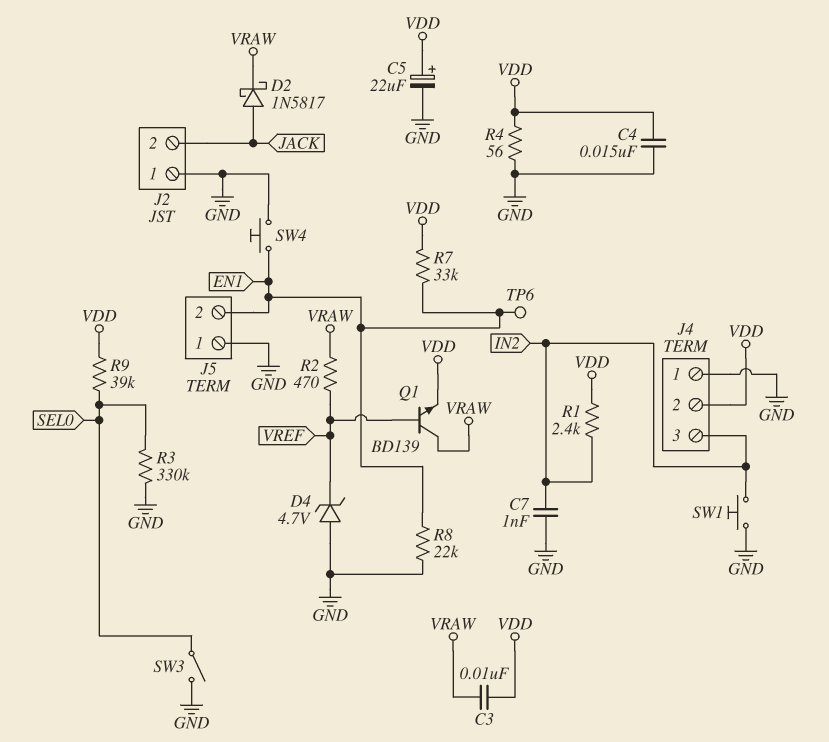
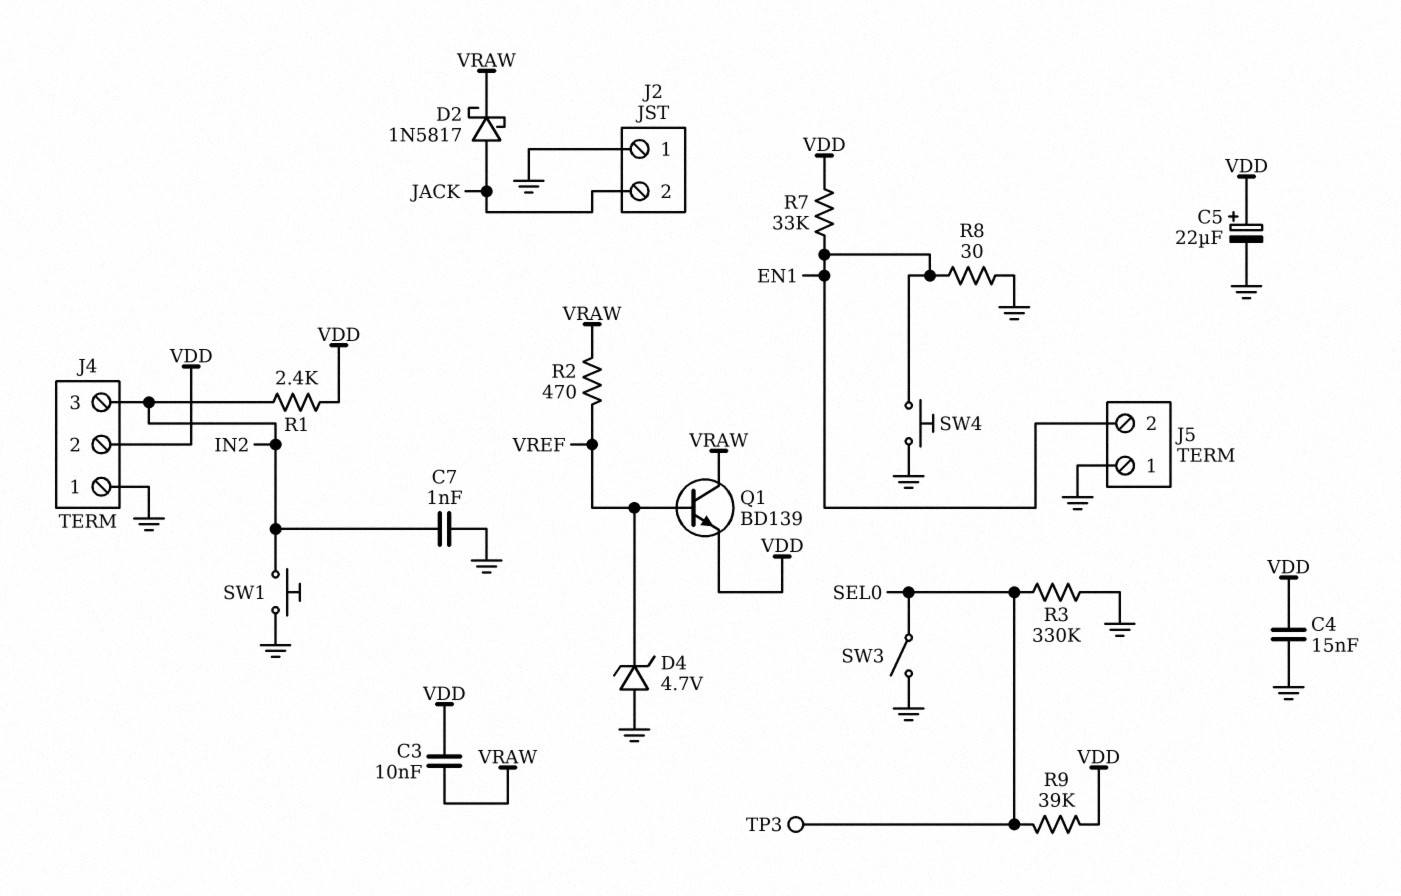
R4: 56 (GND, VDD) -> none
R8: 22k (EN1, GND) -> 30 (EN1, GND)
TP3: none -> test point (SEL0)
TP6: test point (EN1) -> none

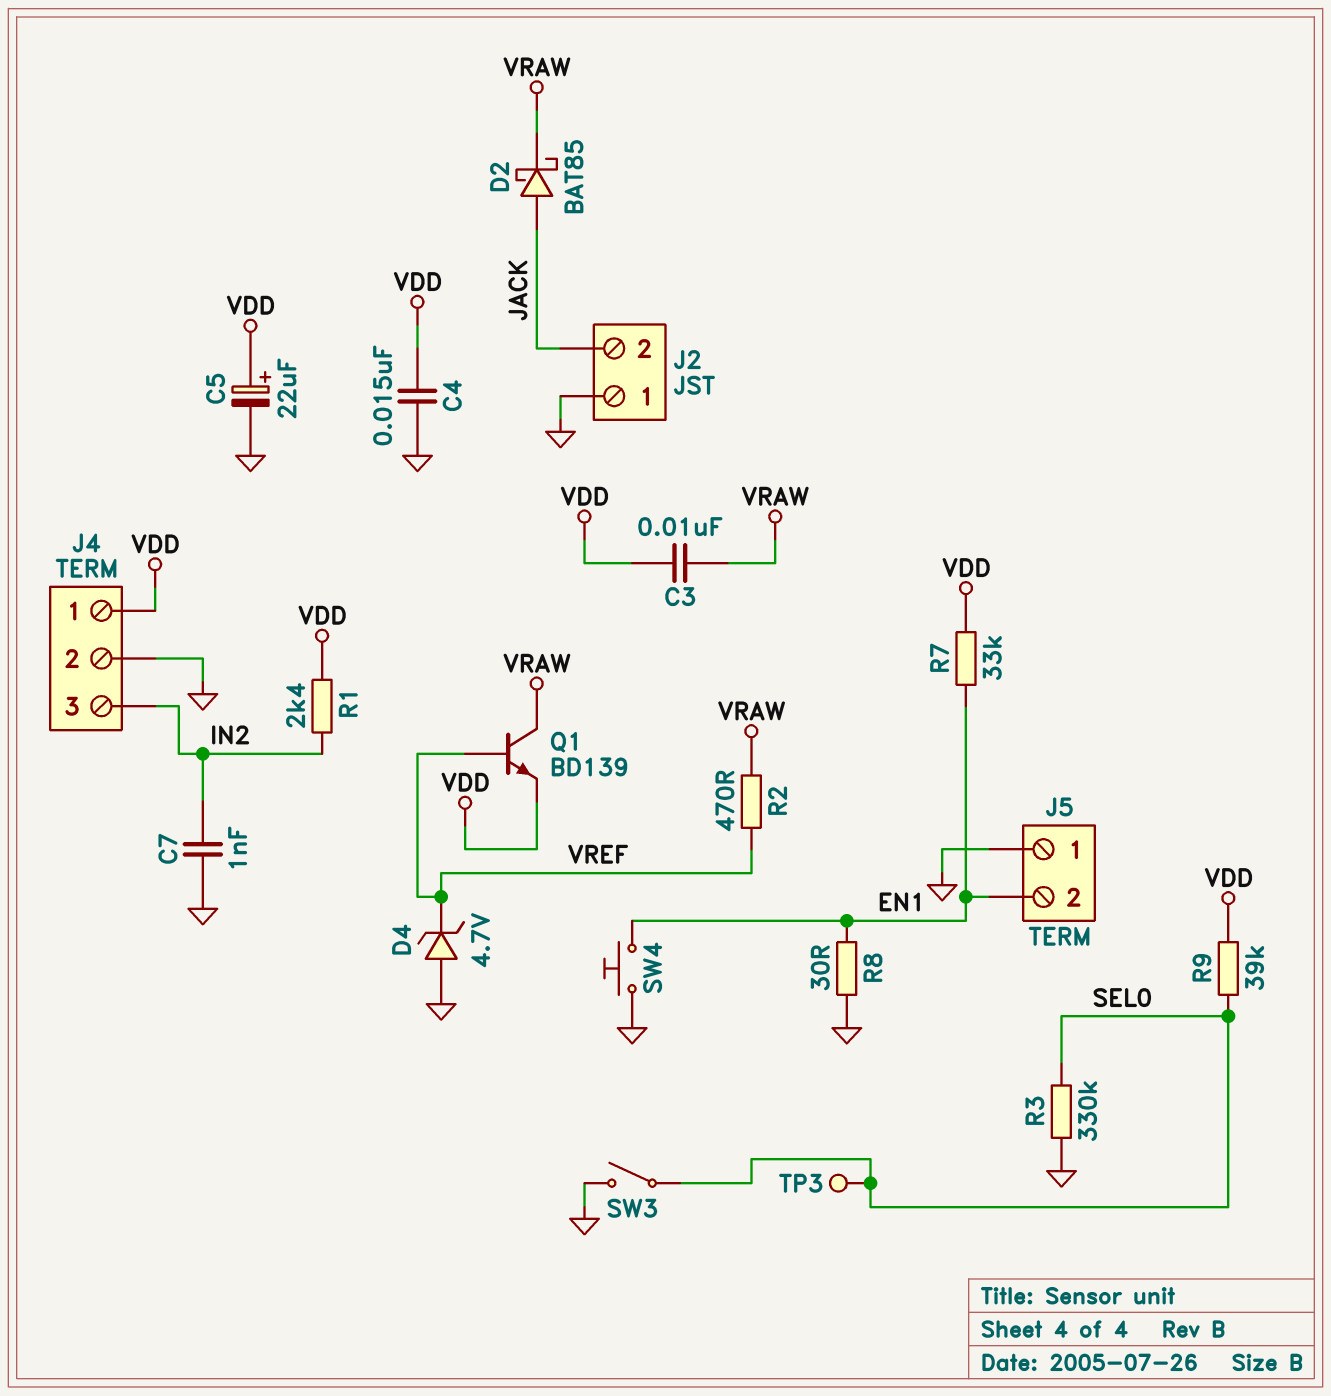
D2: schottky 1N5817 (A JACK, K VRAW) -> schottky BAT85 (A JACK, K VRAW)
J4 pin 1: GND -> VDD
J4 pin 2: VDD -> GND
SW1: button (GND, IN2) -> none

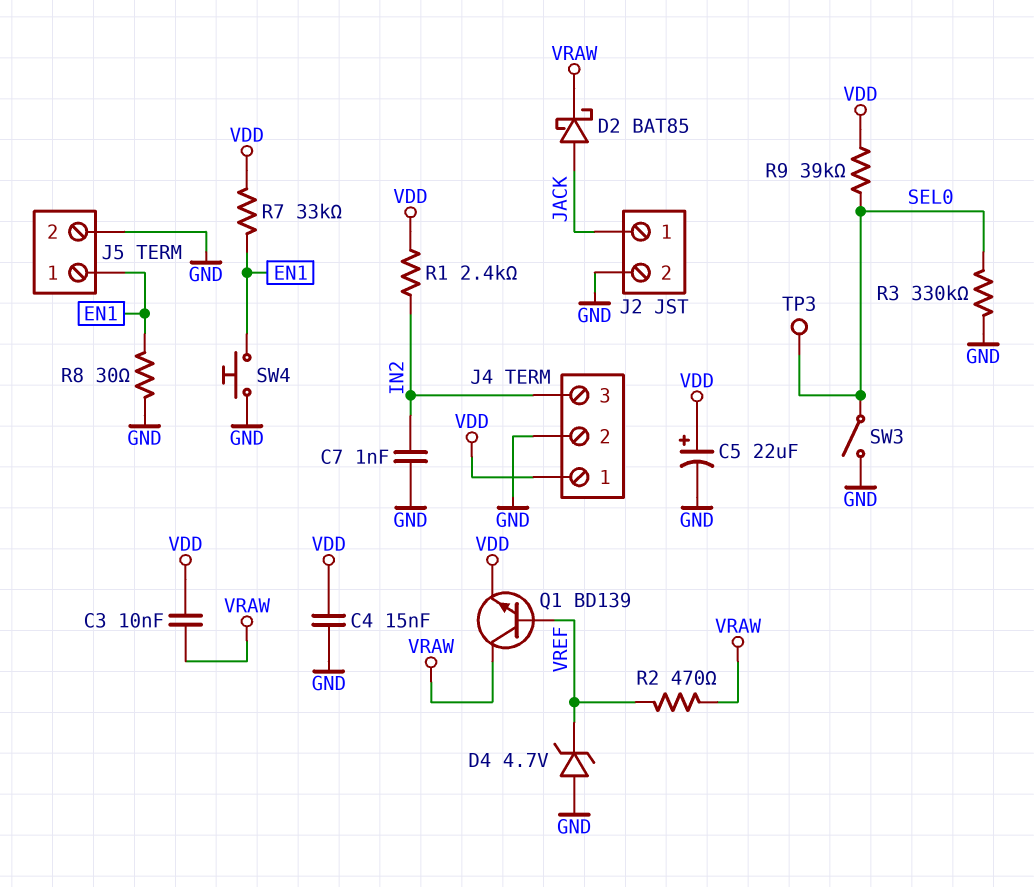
J2 pin 1: GND -> JACK
J2 pin 2: JACK -> GND
J5 pin 1: GND -> EN1
J5 pin 2: EN1 -> GND

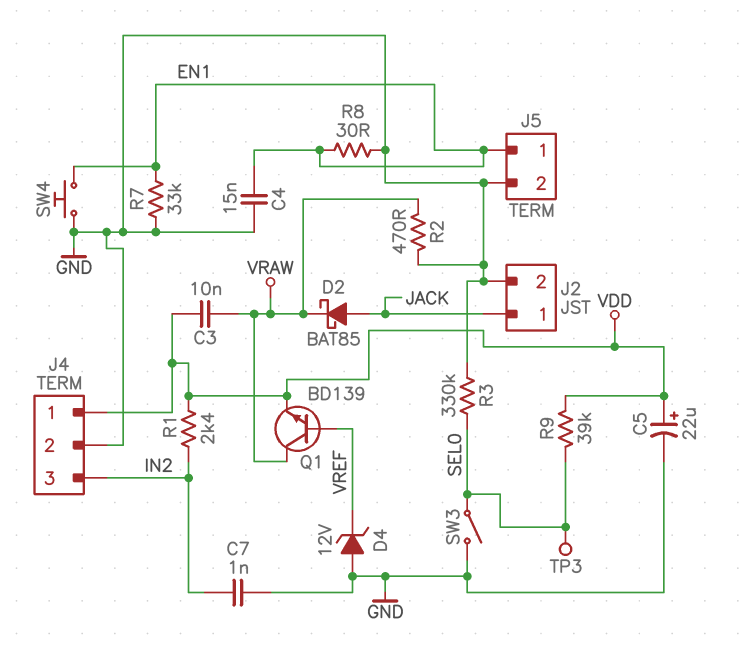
C4: 15nF (GND, VDD) -> 15nF (EN1, GND)
D4: zener 4.7V (A GND, K VREF) -> zener 12V (A GND, K VREF)
R2: 470 (VRAW, VREF) -> 470 (GND, VRAW)
R7: 33k (EN1, VDD) -> 33k (EN1, GND)

